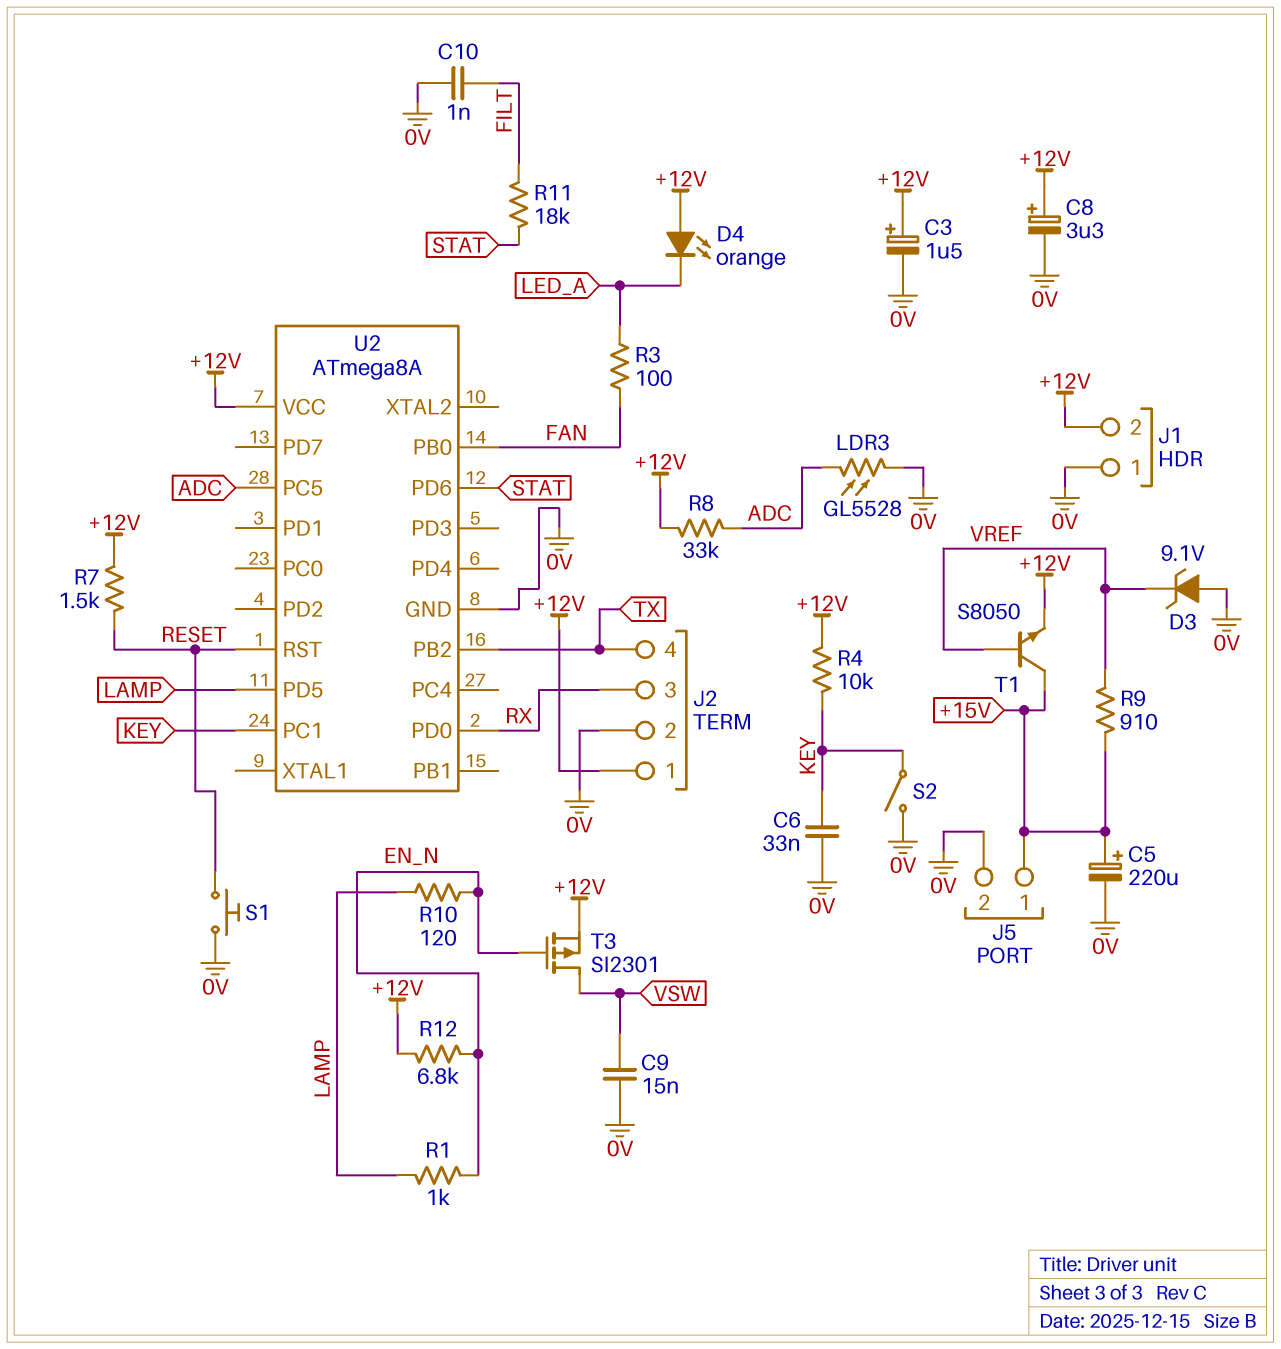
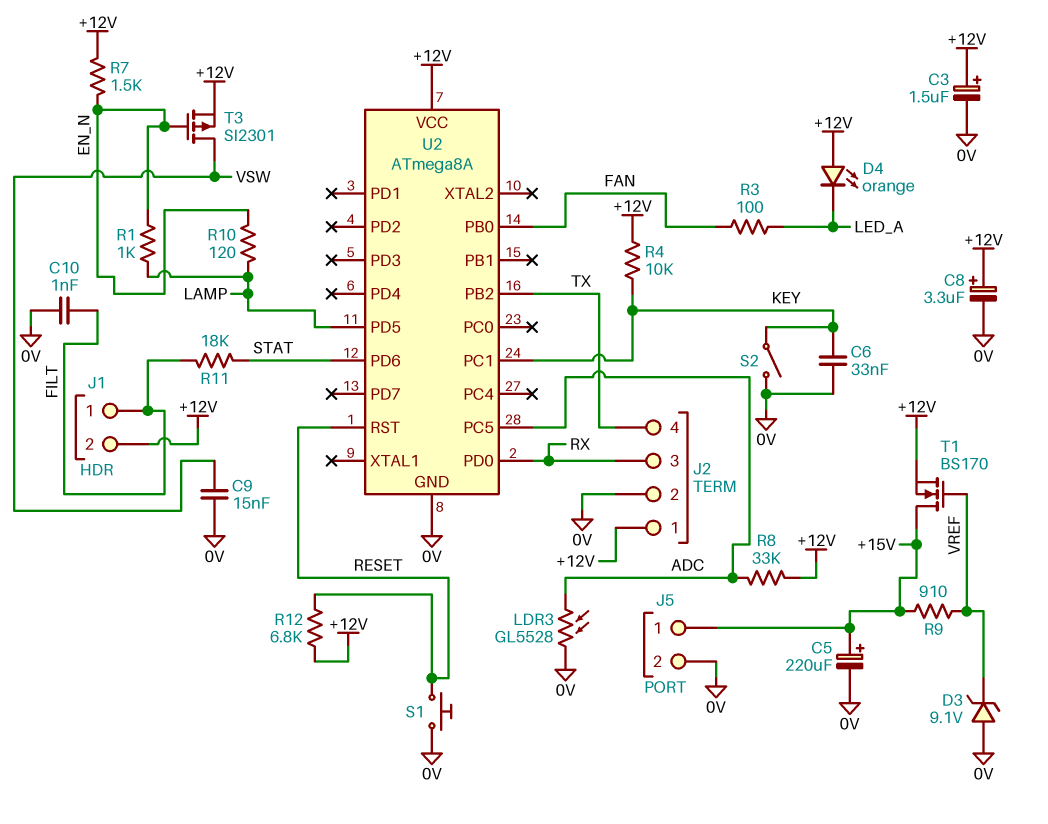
J1 pin 1: 0V -> FILT
R7: 1.5k (+12V, RESET) -> 1.5k (+12V, EN_N)
R12: 6.8k (+12V, EN_N) -> 6.8k (+12V, RESET)
T1: NPN S8050 (B VREF, C +15V, E +12V) -> NMOS BS170 (G VREF, D +15V, S +12V)

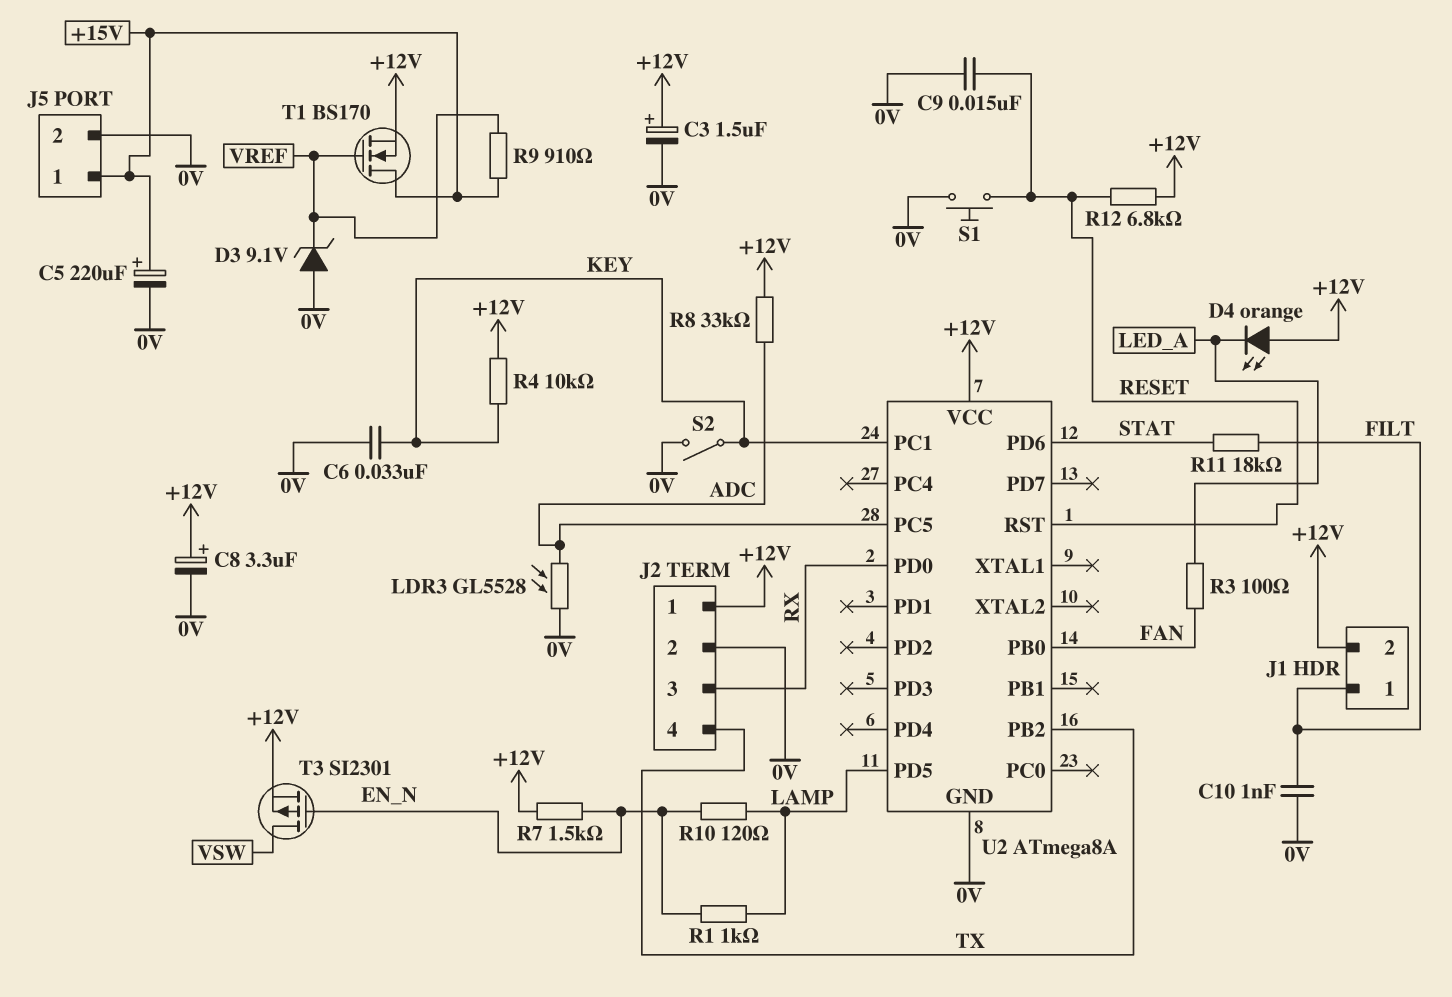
C9: 15nF (0V, VSW) -> 15nF (0V, RESET)

